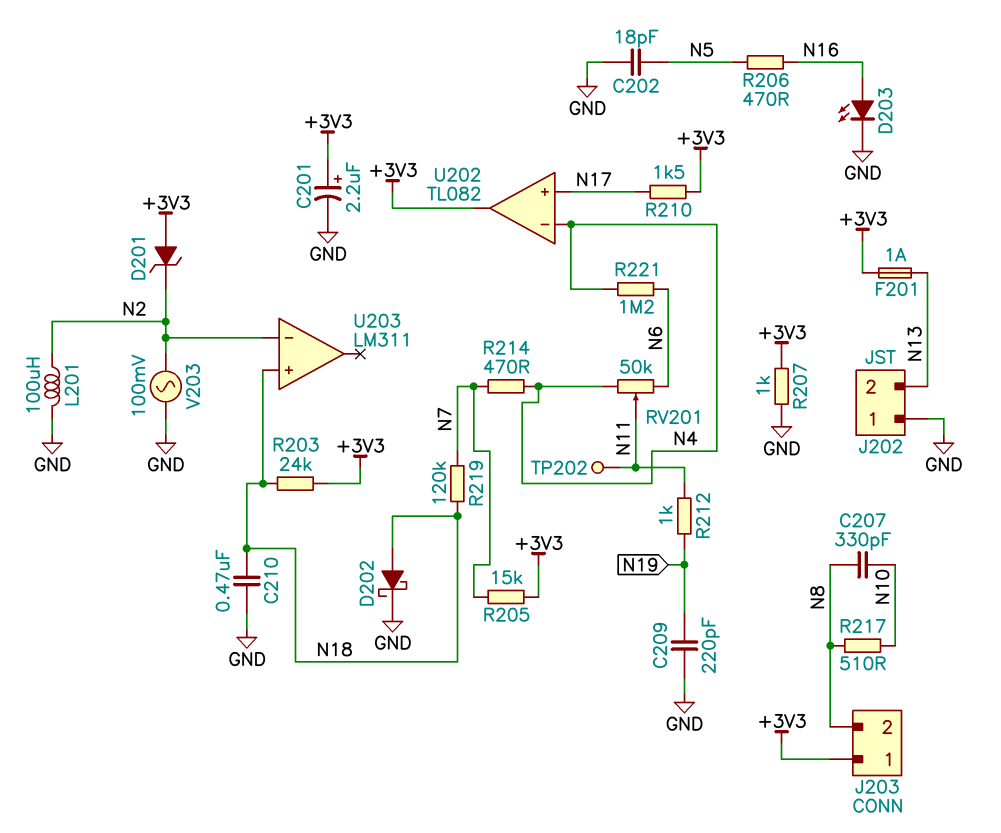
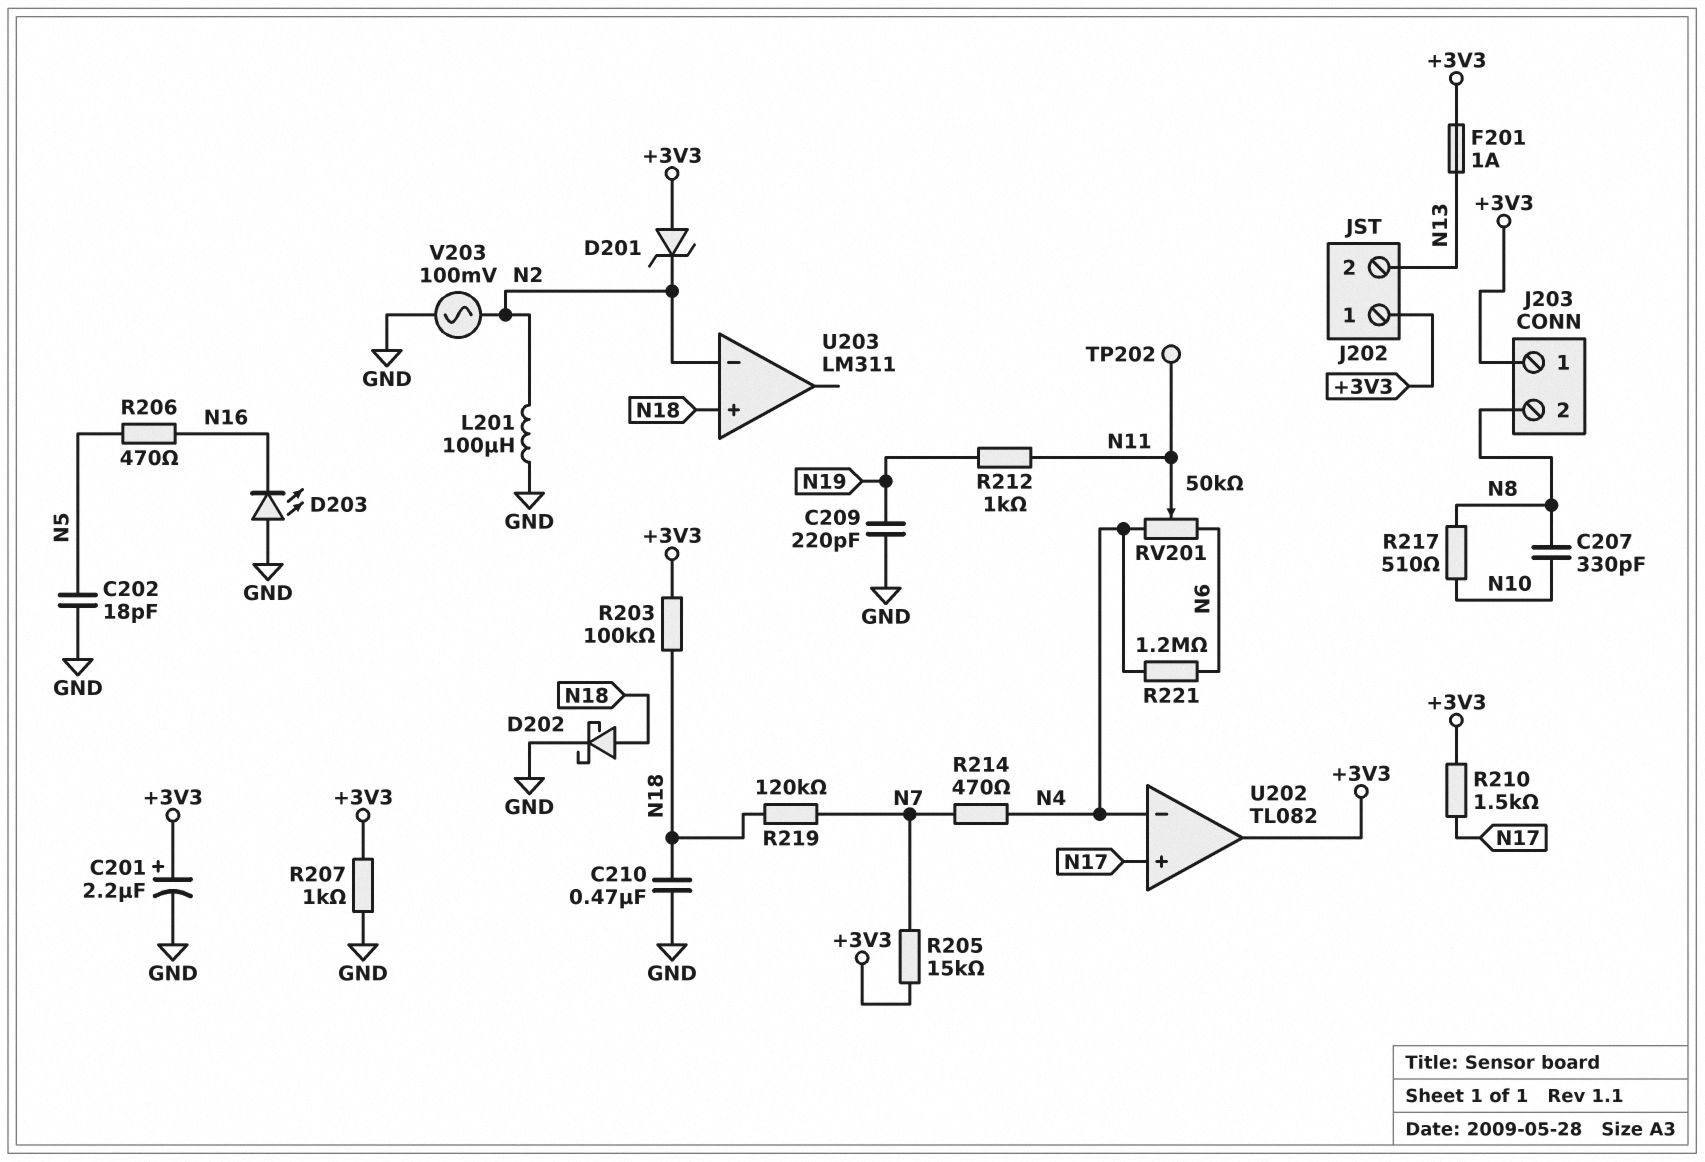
D203: LED (A N16, K GND) -> LED (A GND, K N16)
J202 pin 1: GND -> +3V3
R203: 24k (+3V3, N18) -> 100k (+3V3, N18)

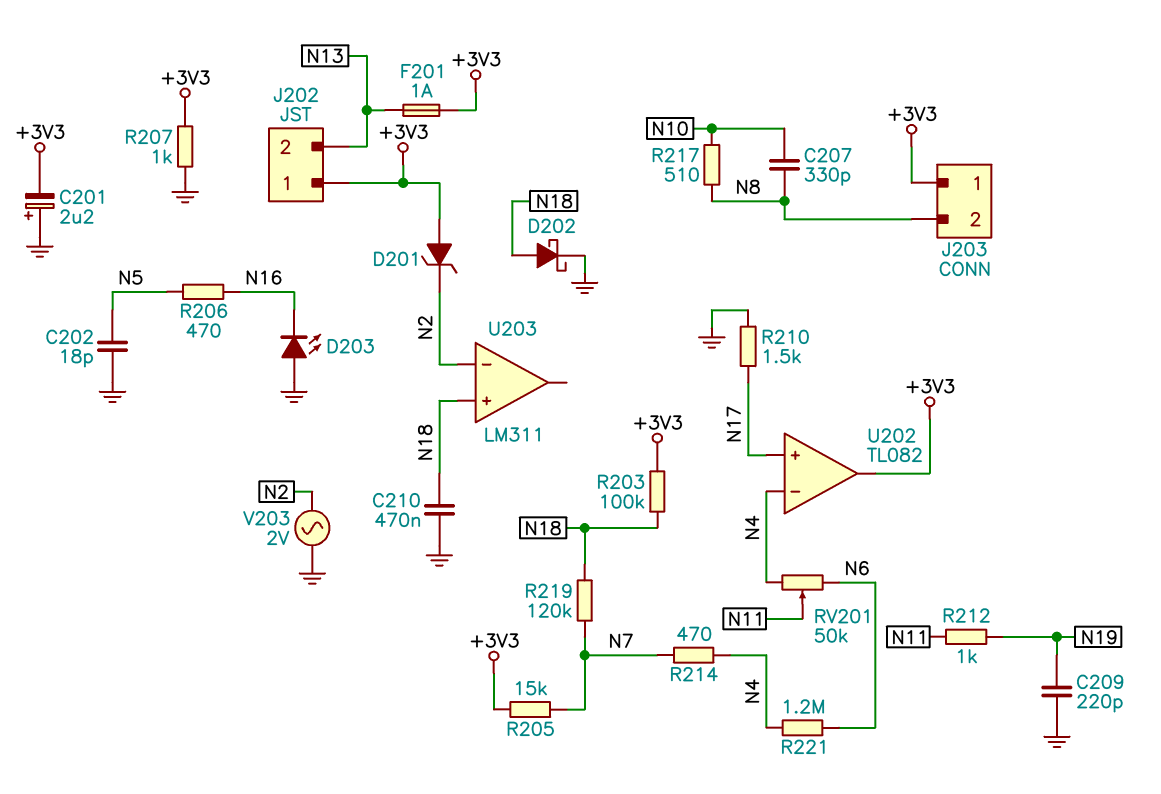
C201: 2.2uF (plus +3V3, minus GND) -> 2.2uF (plus GND, minus +3V3)
L201: 100uH (GND, N2) -> none
R210: 1.5k (+3V3, N17) -> 1.5k (GND, N17)
TP202: test point (N11) -> none
V203: AC 100mV (GND, N2) -> AC 2V (GND, N2)

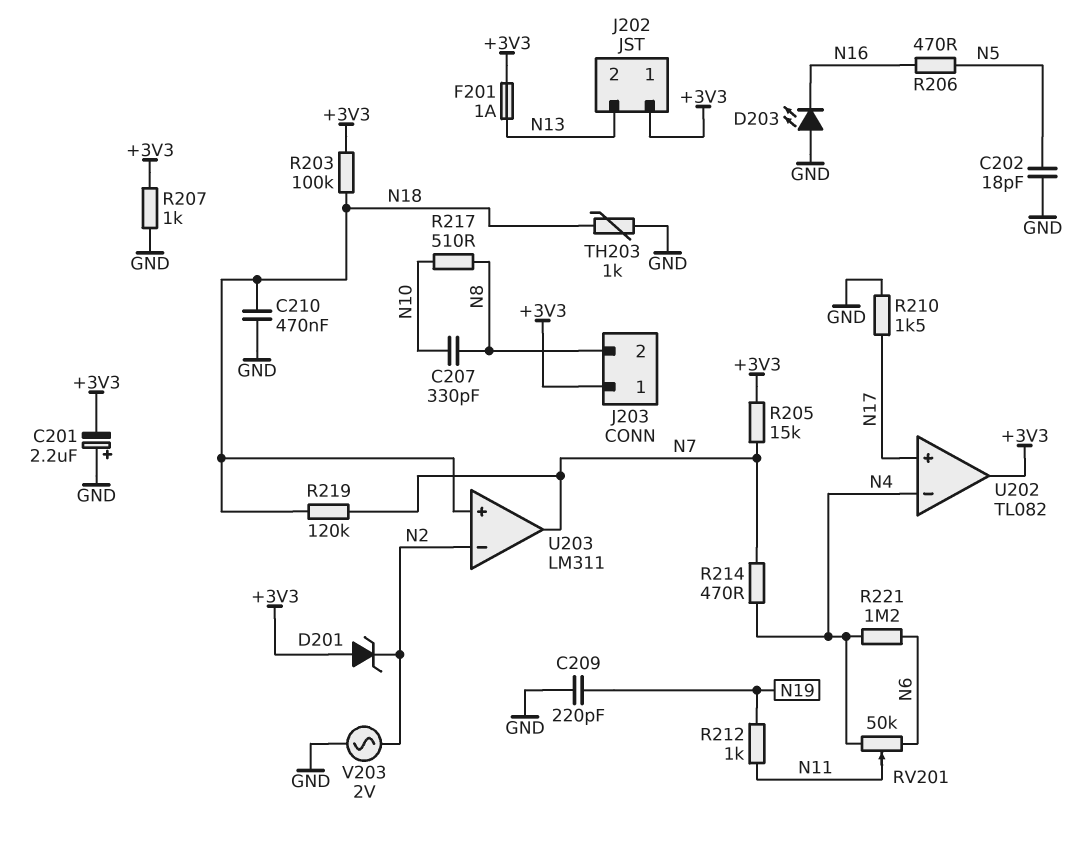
D202: schottky (A N18, K GND) -> none
TH203: none -> 1k (GND, N18)
U203 pin out: none -> N7

